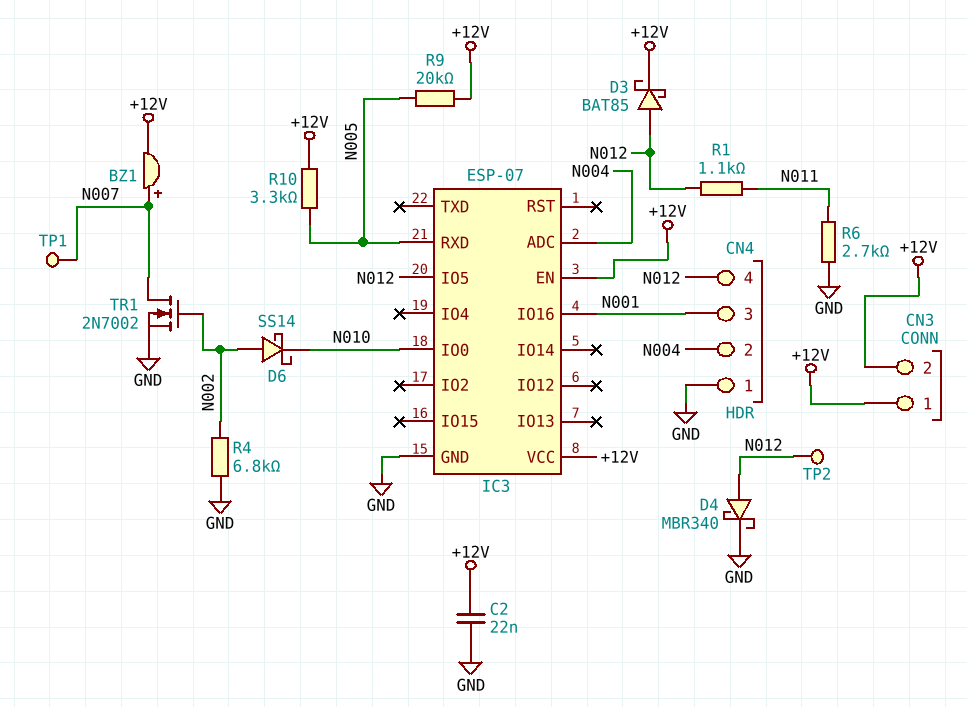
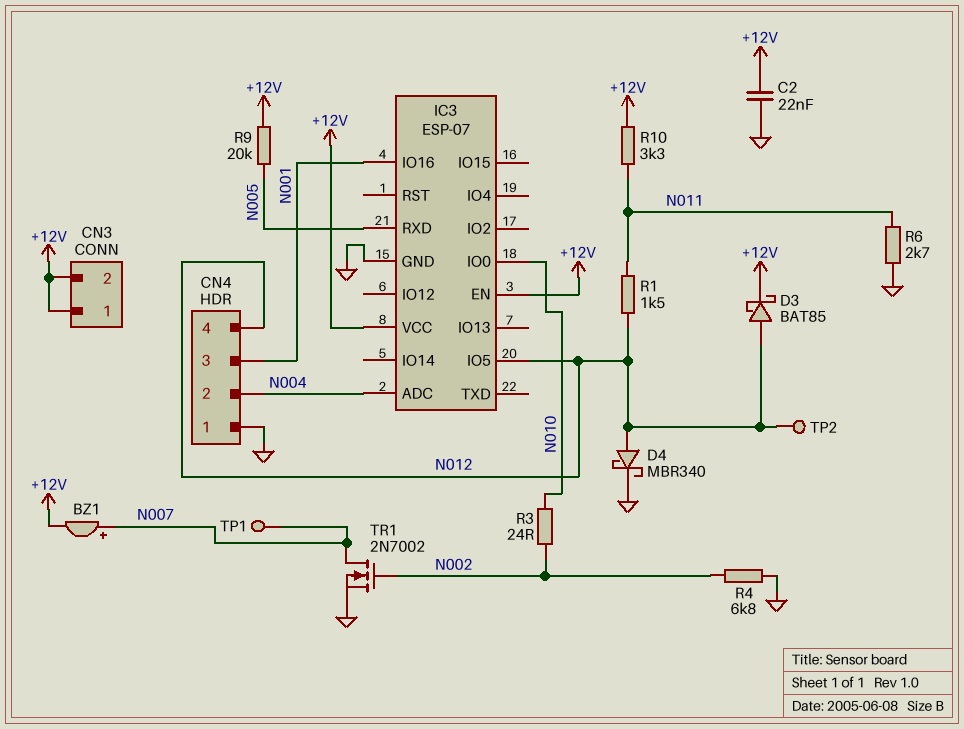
D6: schottky SS14 (A N002, K N010) -> none
R1: 1.1k (N011, N012) -> 1.5k (N011, N012)
R3: none -> 24 (N002, N010)
R10: 3.3k (+12V, N005) -> 3.3k (+12V, N011)

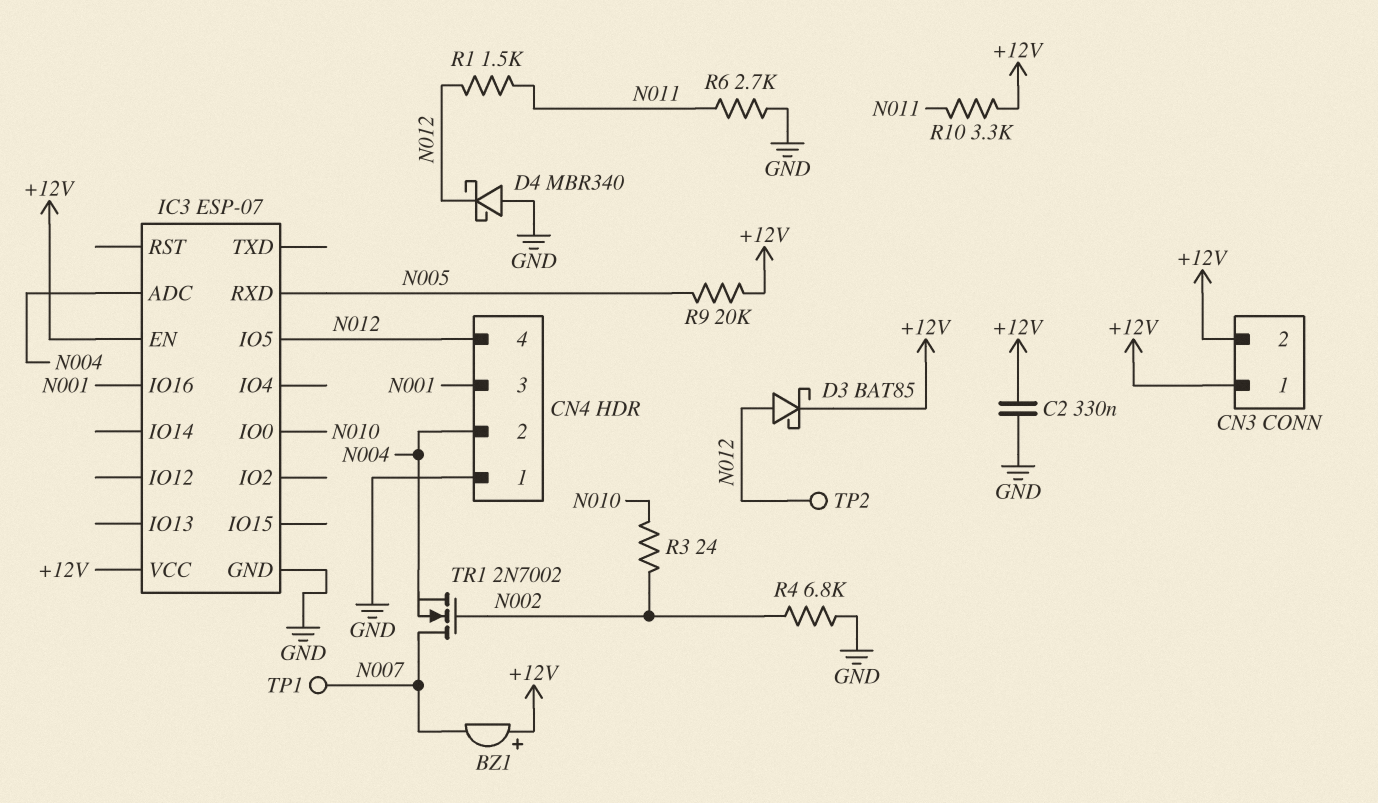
BZ1: buzzer (plus N007, minus +12V) -> buzzer (plus +12V, minus N007)
C2: 22nF (+12V, GND) -> 330nF (+12V, GND)
D4: schottky MBR340 (A N012, K GND) -> schottky MBR340 (A GND, K N012)
TR1: NMOS 2N7002 (G N002, D N007, S GND) -> NMOS 2N7002 (G N002, D N007, S N004)

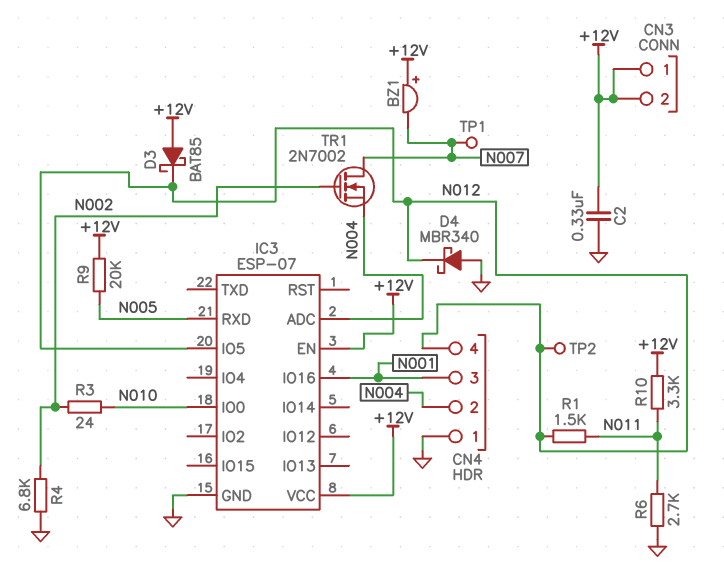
D3: schottky BAT85 (A N012, K +12V) -> schottky BAT85 (A +12V, K N012)

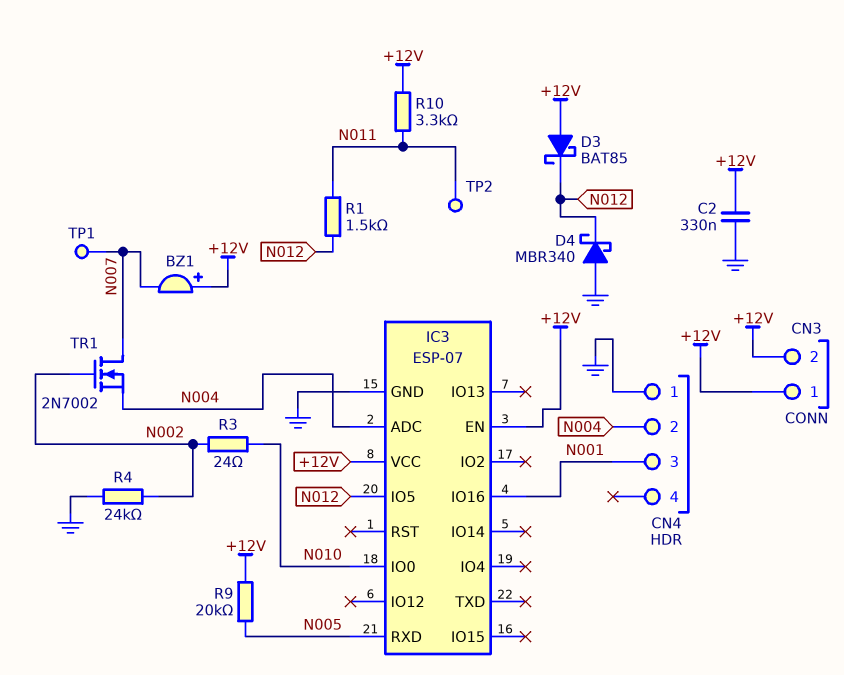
CN4 pin 4: N012 -> none
R4: 6.8k (GND, N002) -> 24k (GND, N002)
R6: 2.7k (GND, N011) -> none
TP2: test point (N012) -> test point (N011)

